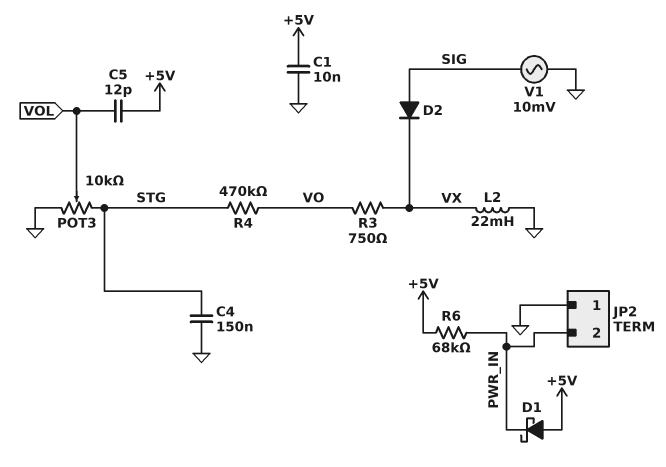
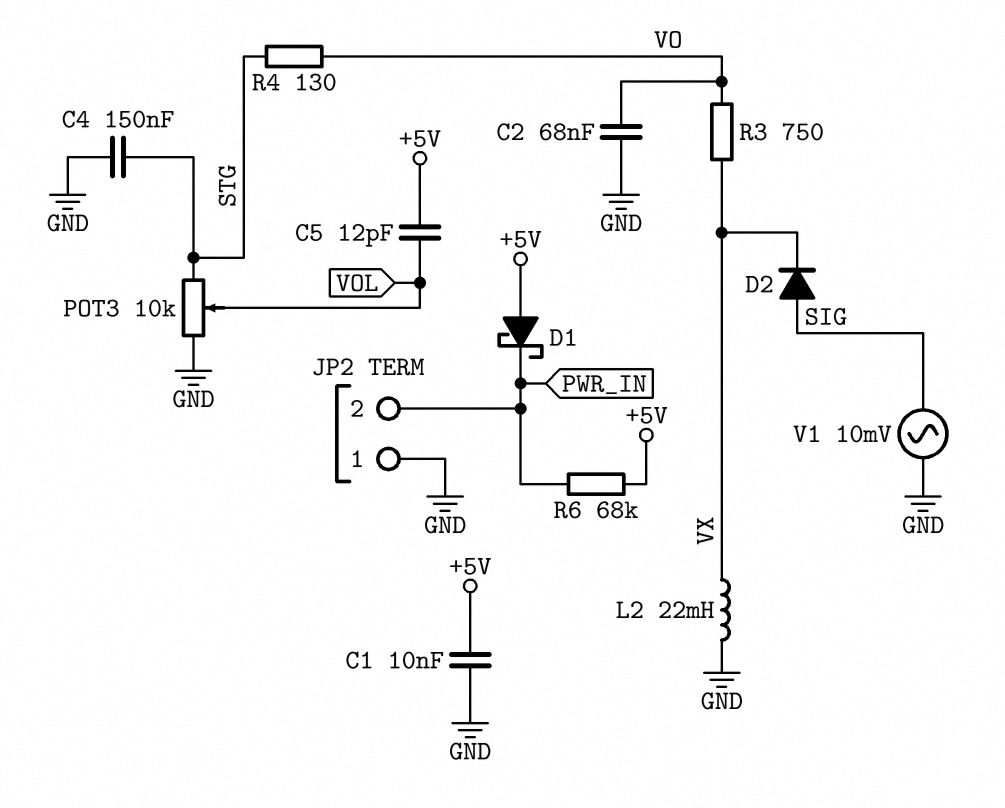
C2: none -> 68nF (GND, VO)
R4: 470k (STG, VO) -> 130 (STG, VO)

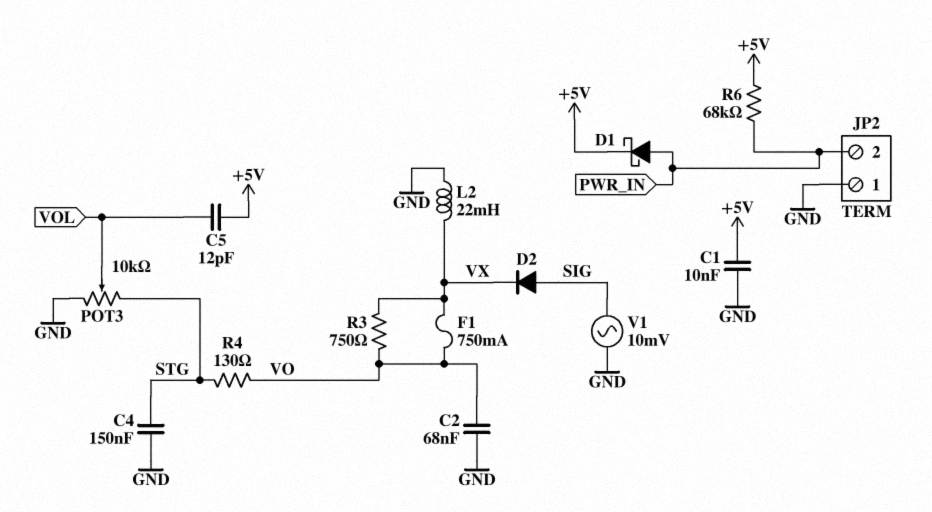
D1: schottky (A +5V, K PWR_IN) -> schottky (A PWR_IN, K +5V)
F1: none -> 750mA (VO, VX)

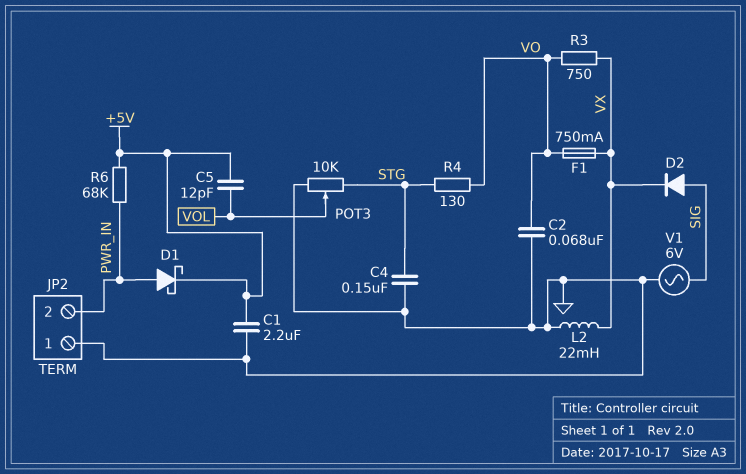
C1: 10nF (+5V, GND) -> 2.2uF (+5V, GND)
V1: AC 10mV (GND, SIG) -> AC 6V (GND, SIG)

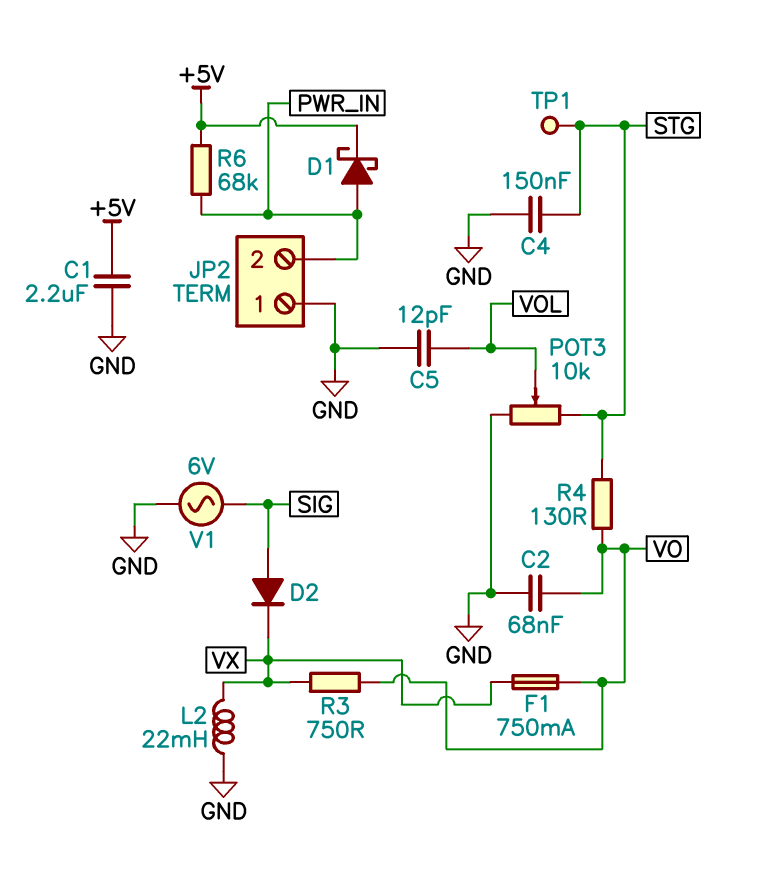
C5: 12pF (+5V, VOL) -> 12pF (GND, VOL)
TP1: none -> test point (STG)

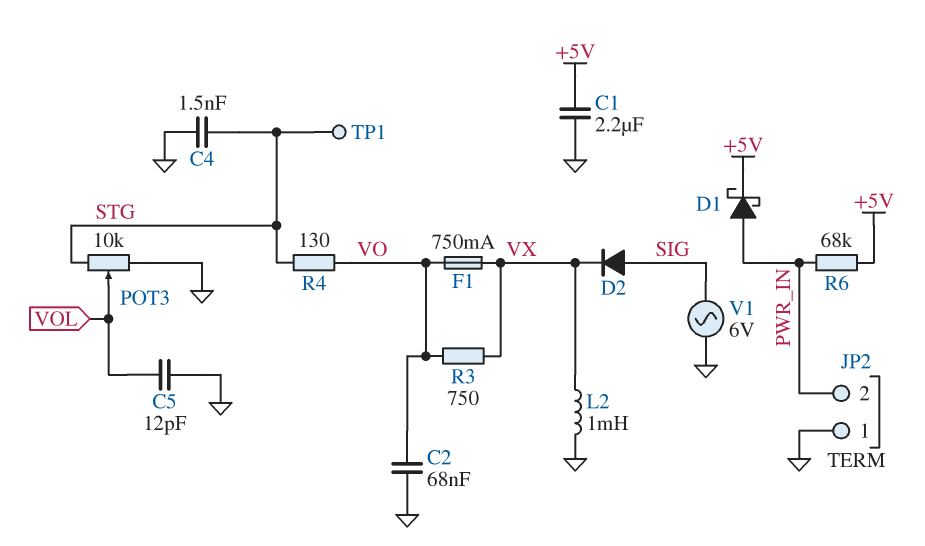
C4: 150nF (GND, STG) -> 1.5nF (GND, STG)
L2: 22mH (GND, VX) -> 1mH (GND, VX)

